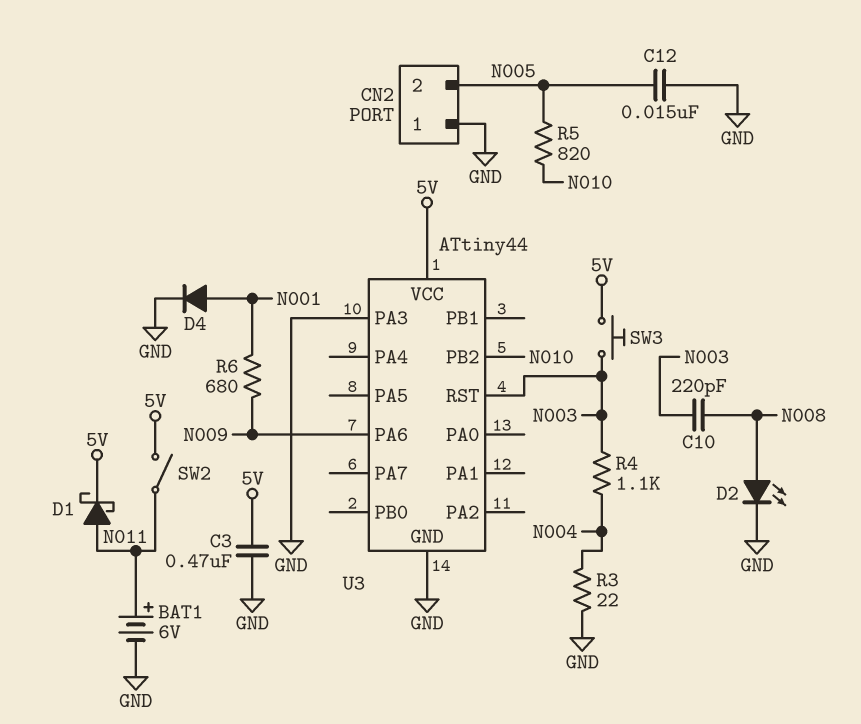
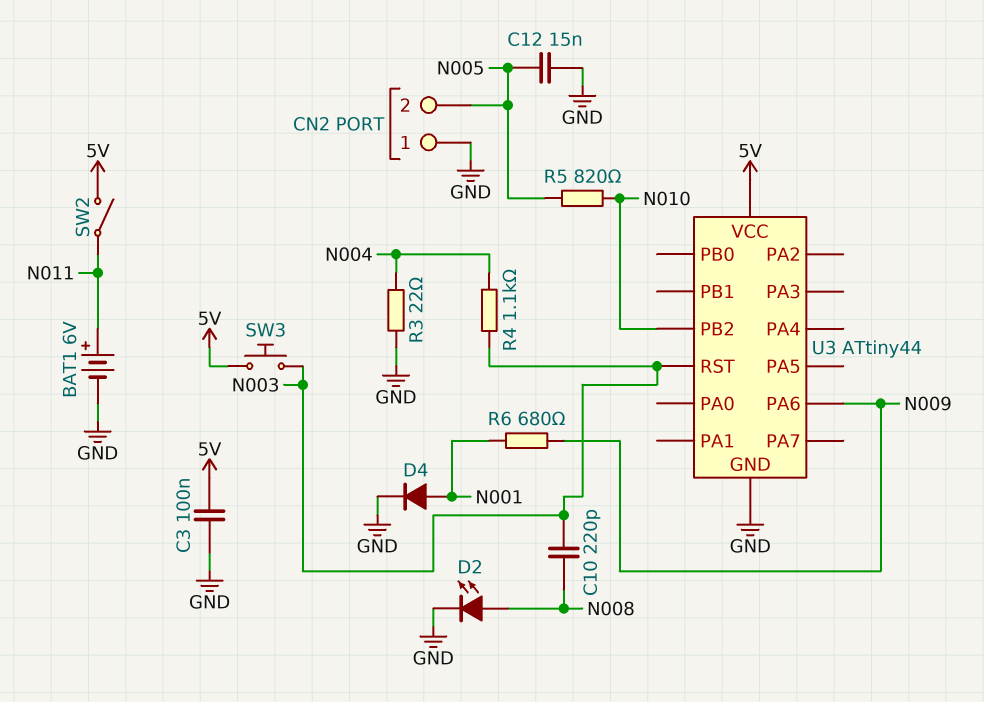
C3: 470nF (5V, GND) -> 100nF (5V, GND)
D1: schottky (A N011, K 5V) -> none
U3 pin PA3: GND -> none

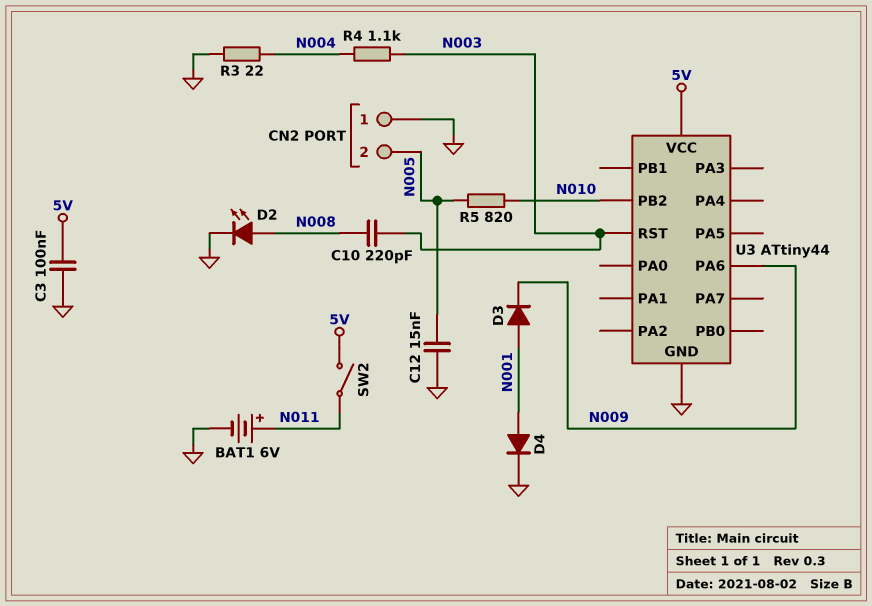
D3: none -> diode (A N001, K N009)
R6: 680 (N001, N009) -> none
SW3: button (5V, N003) -> none

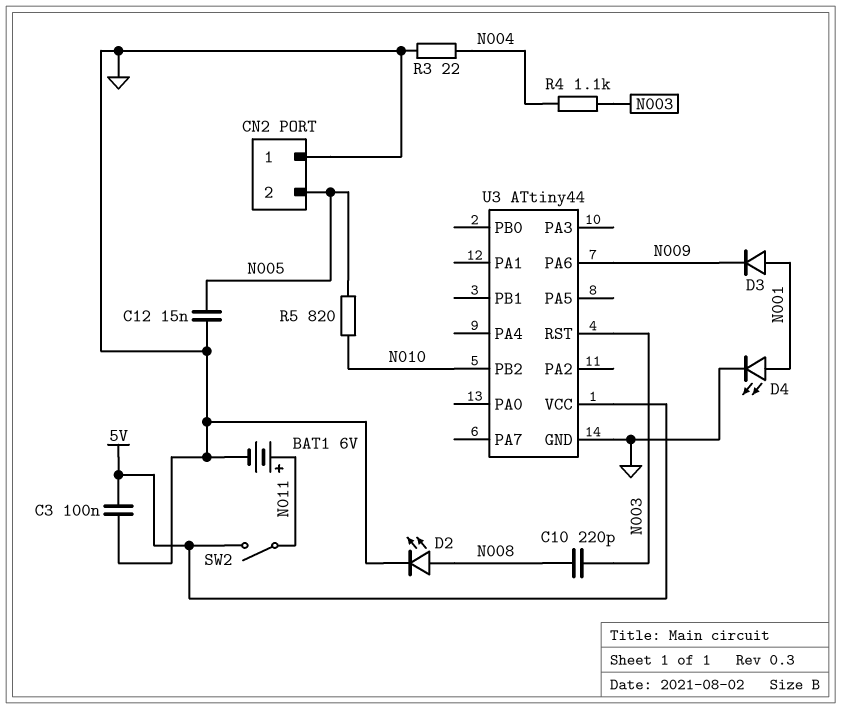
D4: diode (A N001, K GND) -> LED (A N001, K GND)

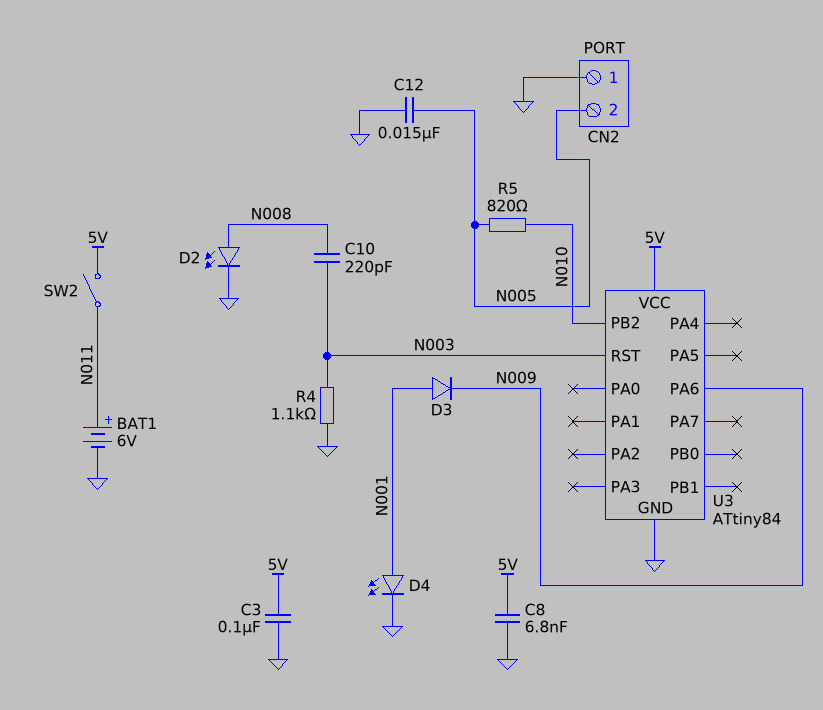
C8: none -> 6.8nF (5V, GND)
R3: 22 (GND, N004) -> none
R4: 1.1k (N003, N004) -> 1.1k (GND, N003)
U3: ATtiny44 -> ATtiny84

